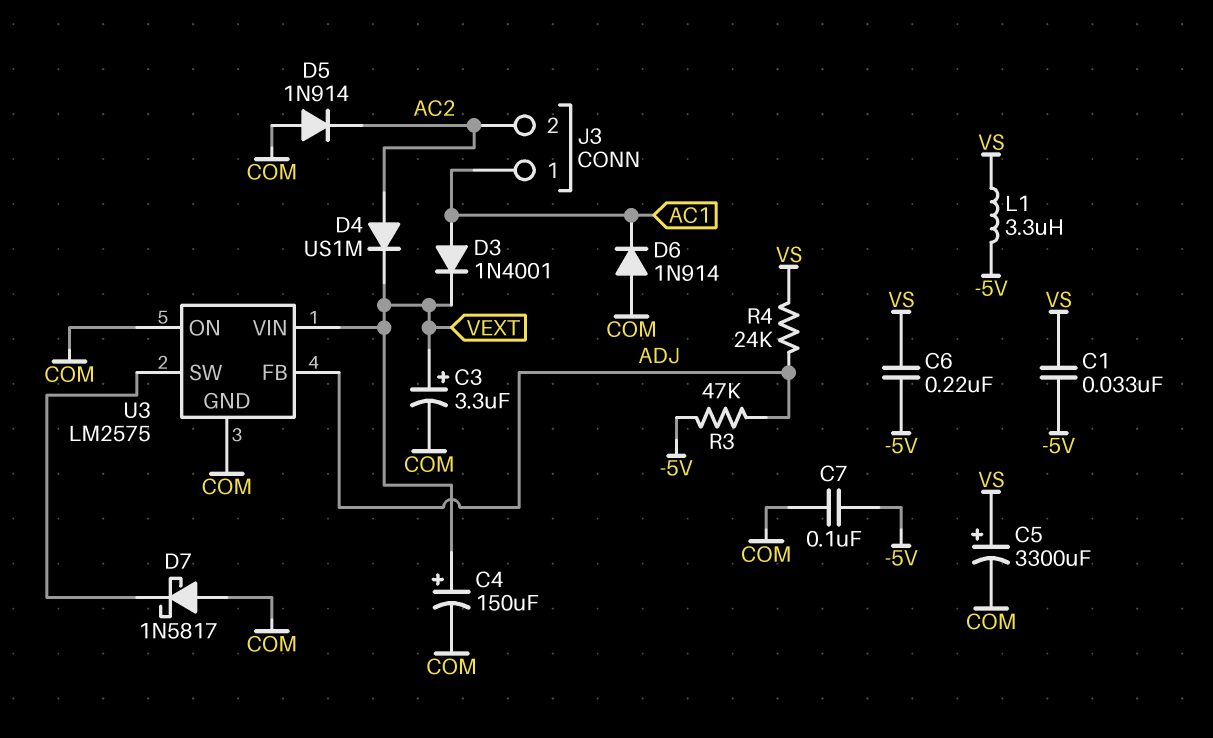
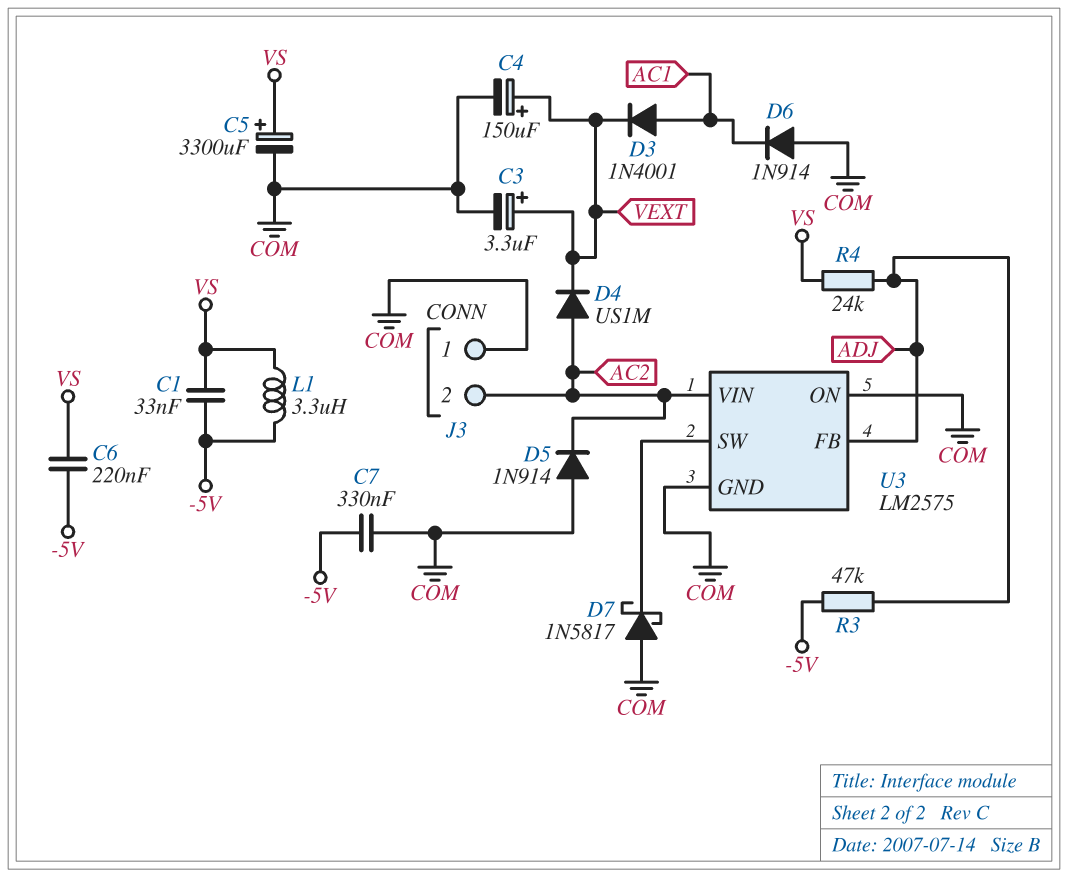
C7: 100nF (-5V, COM) -> 330nF (-5V, COM)
J3 pin 1: AC1 -> COM
U3 pin VIN: VEXT -> AC2

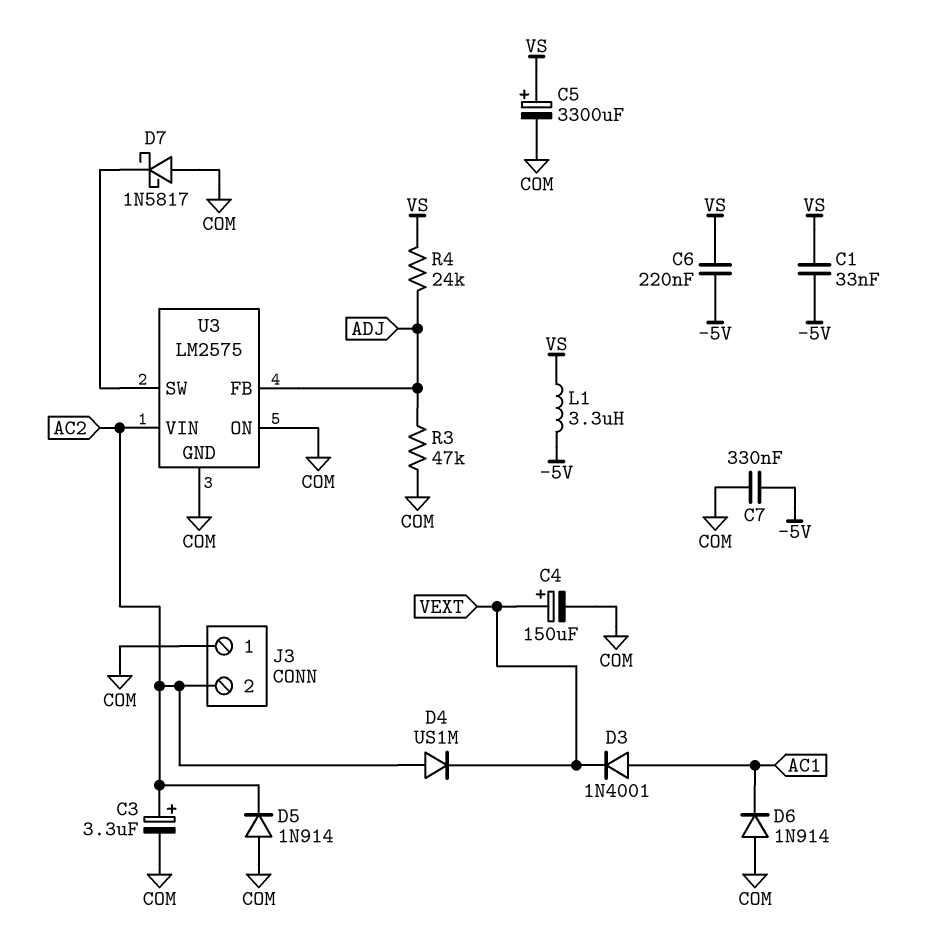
C3: 3.3uF (plus VEXT, minus COM) -> 3.3uF (plus AC2, minus COM)
R3: 47k (-5V, ADJ) -> 47k (ADJ, COM)

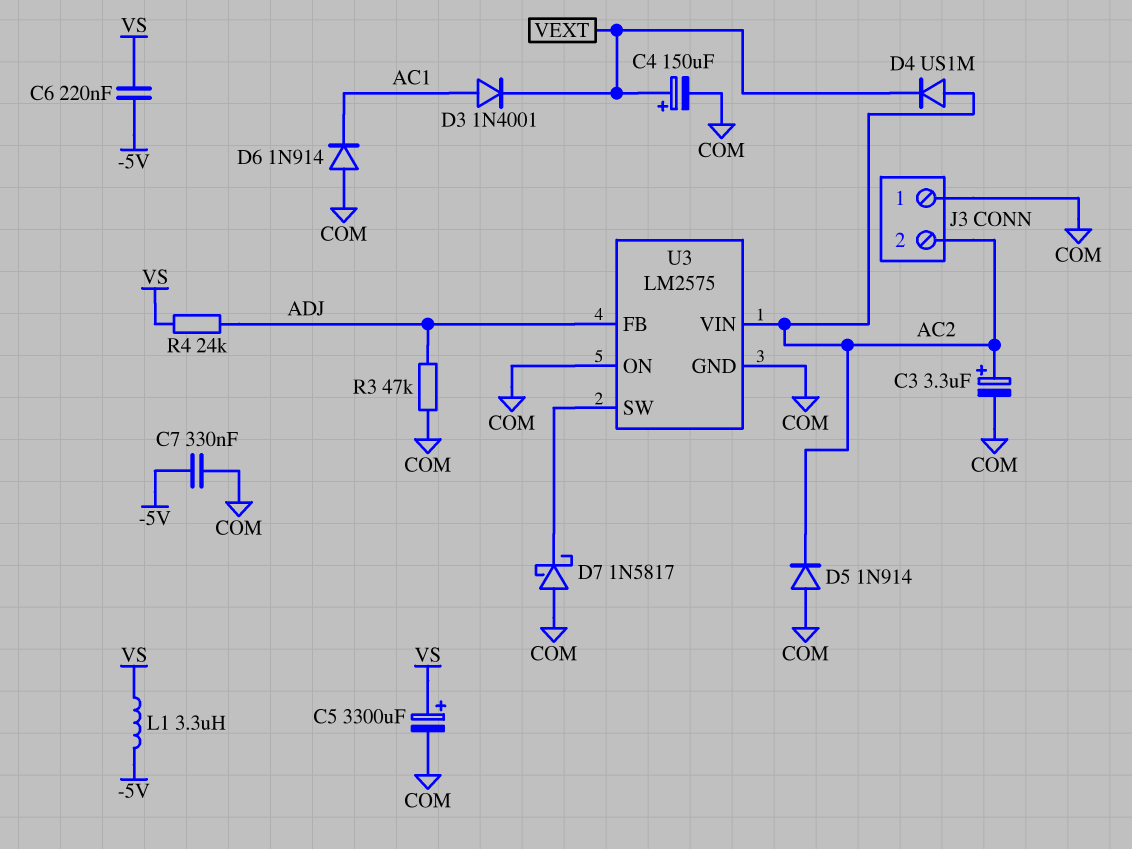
C1: 33nF (-5V, VS) -> none

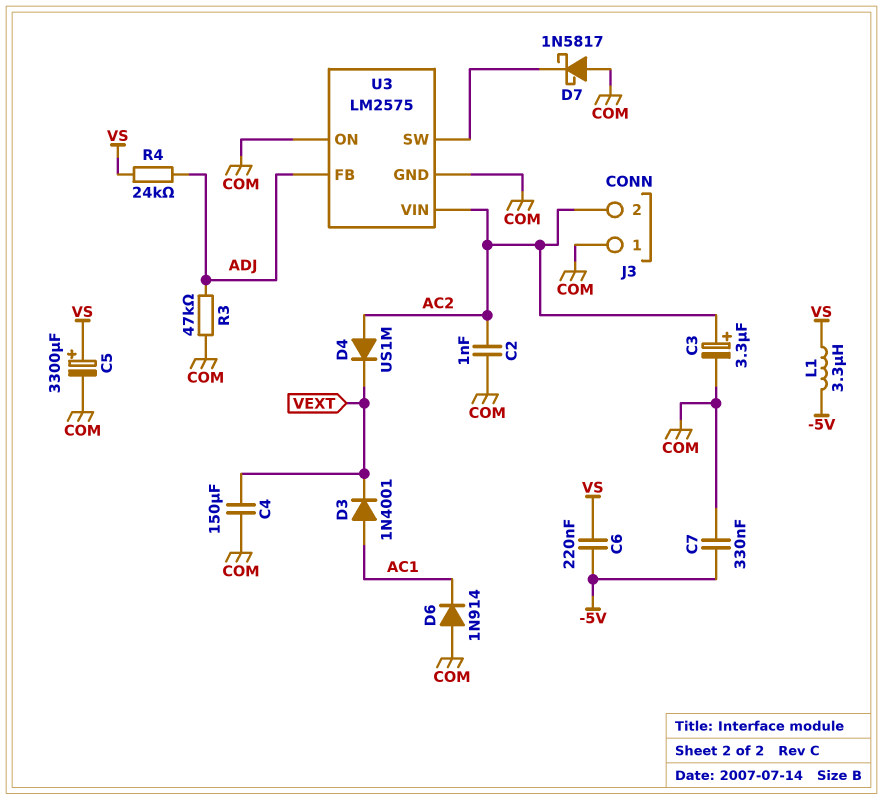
C2: none -> 1nF (AC2, COM)
C4: 150uF (plus VEXT, minus COM) -> 150uF (COM, VEXT)
D5: diode 1N914 (A COM, K AC2) -> none

